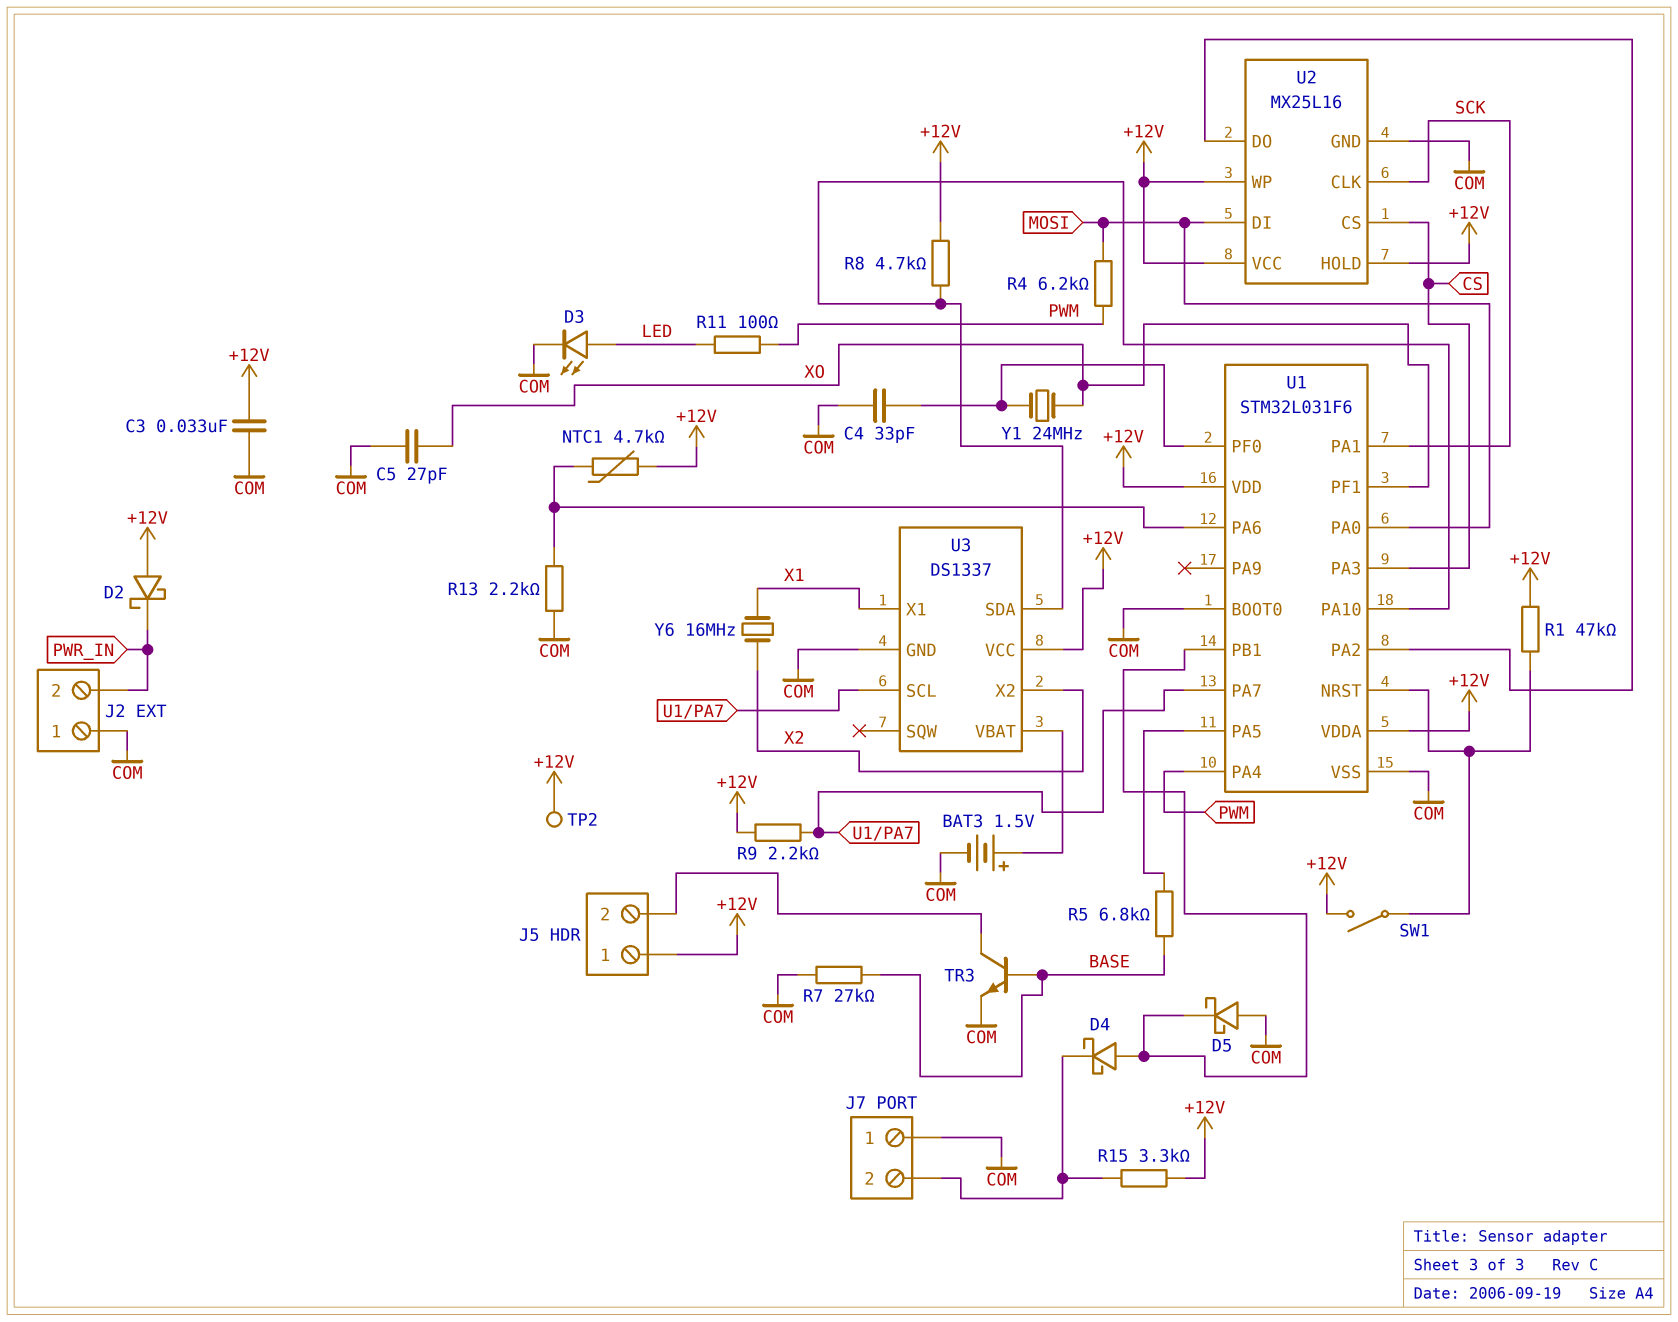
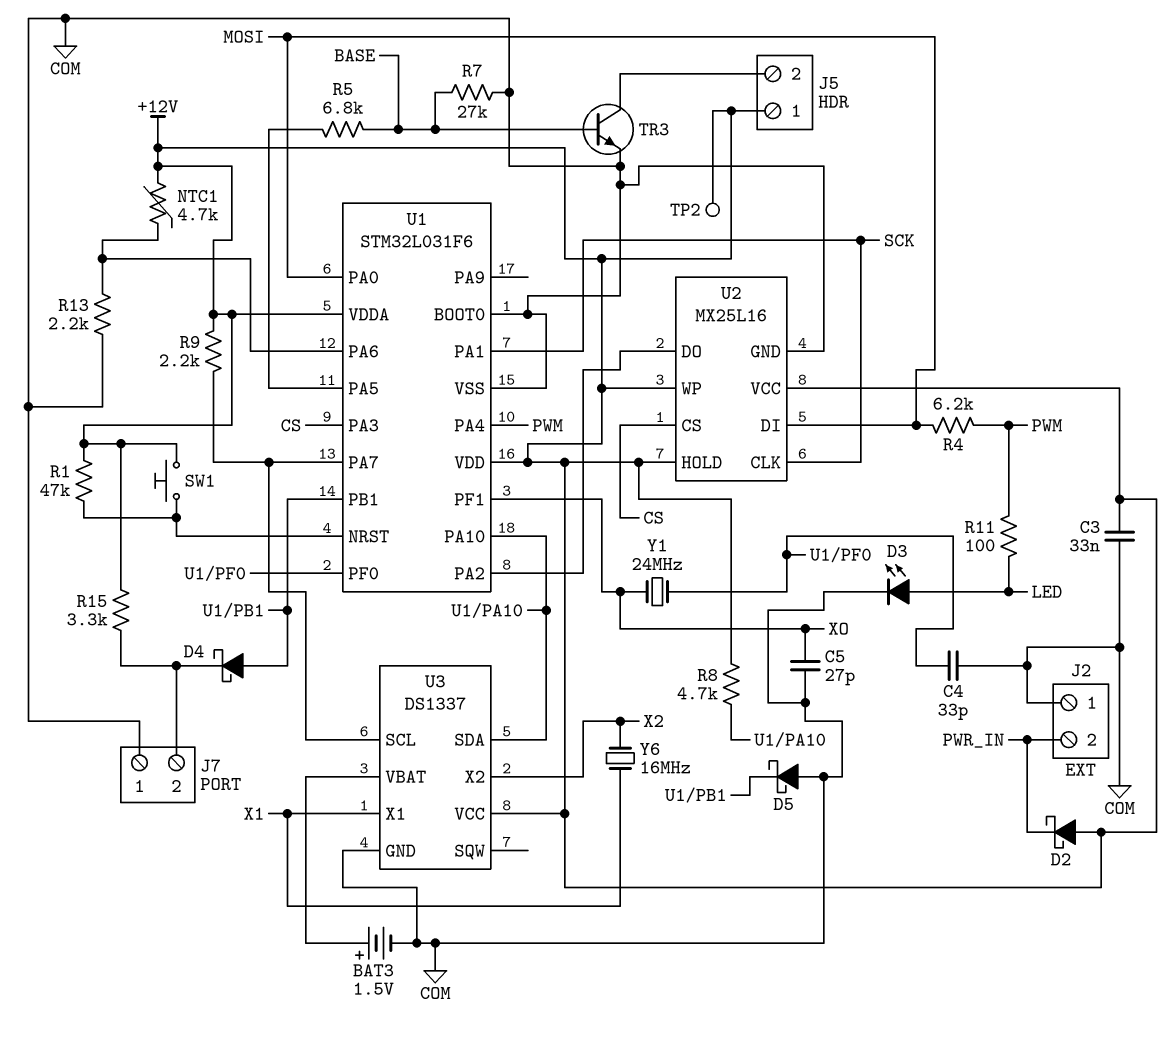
SW1: switch (+12V, U1/NRST) -> button (+12V, U1/NRST)

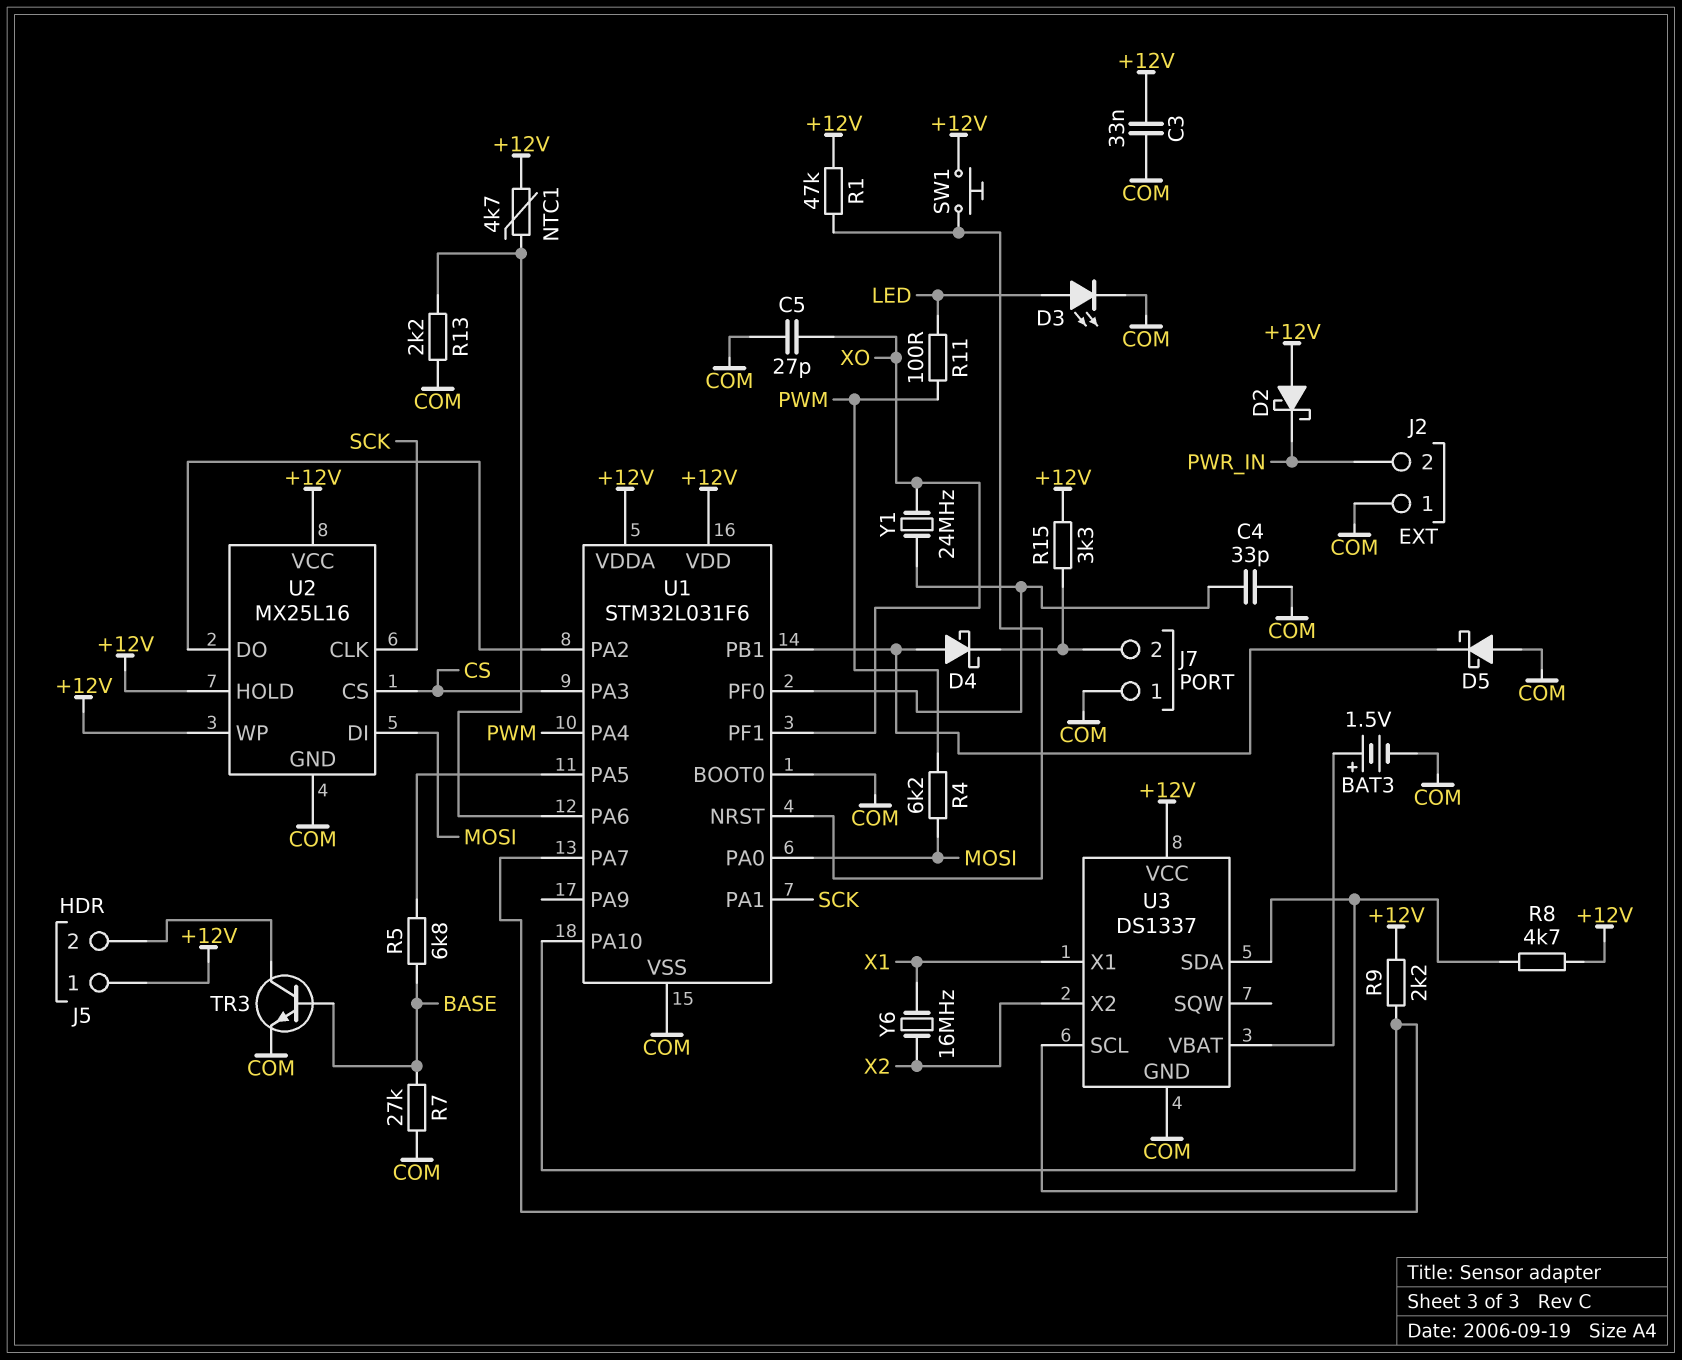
TP2: test point (+12V) -> none

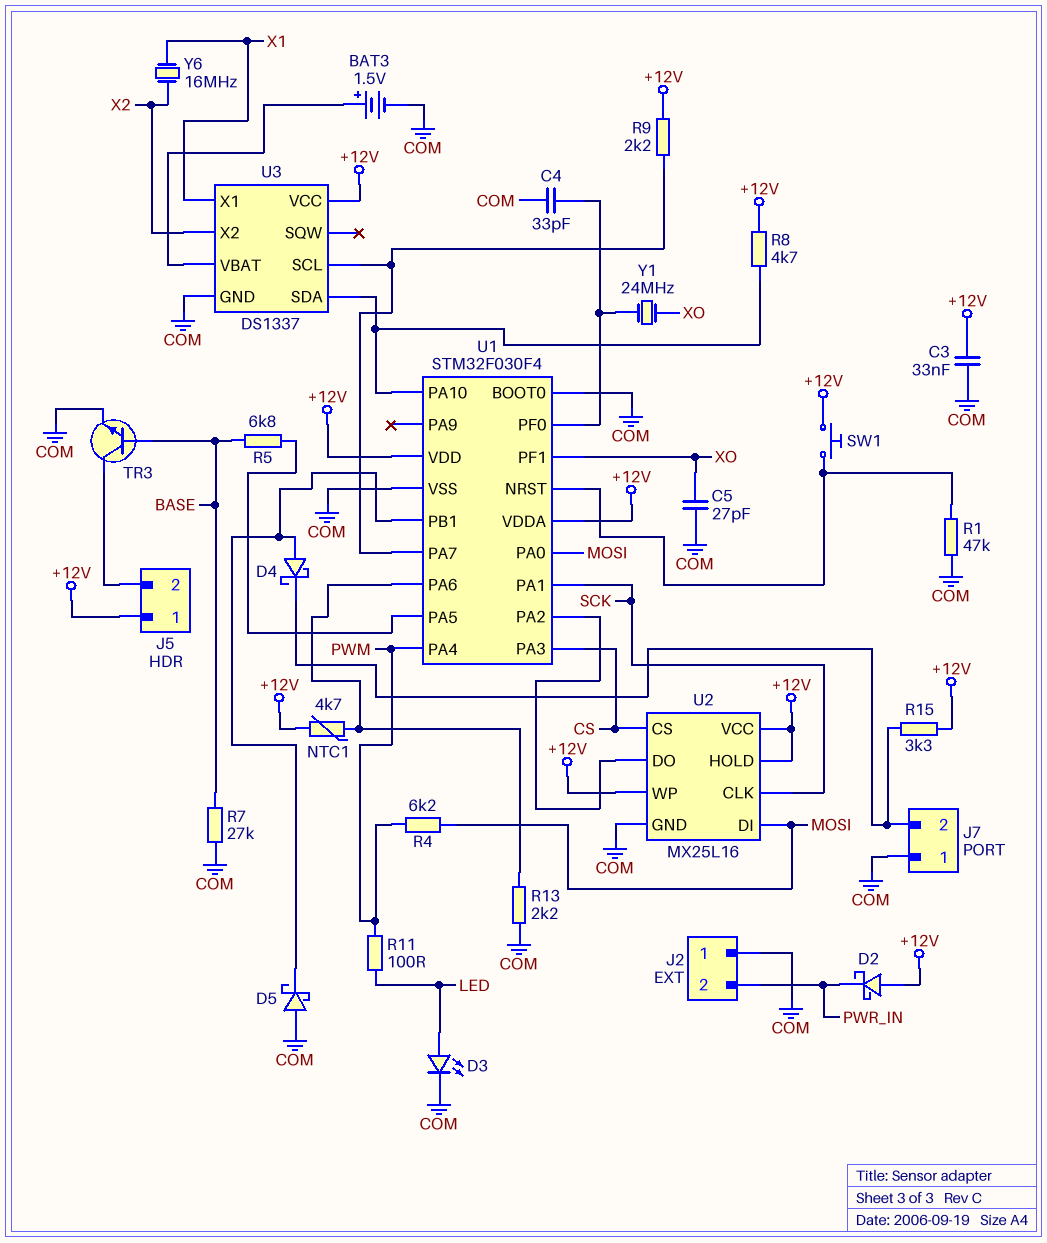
R1: 47k (+12V, U1/NRST) -> 47k (COM, U1/NRST)
U1: STM32L031F6 -> STM32F030F4

